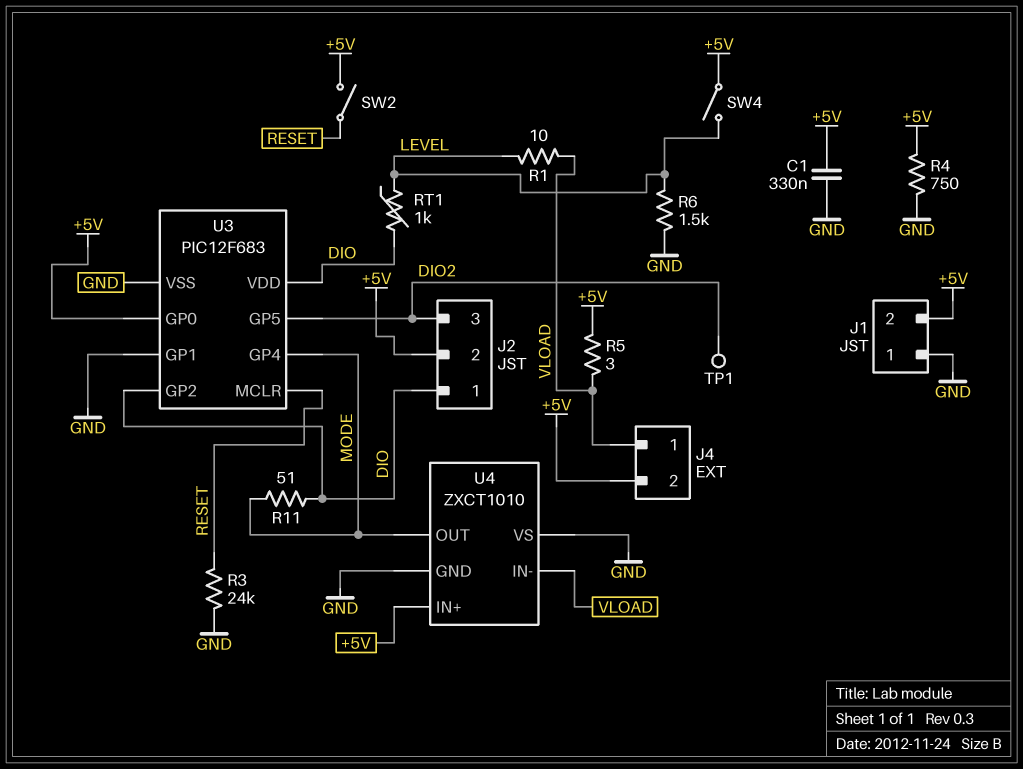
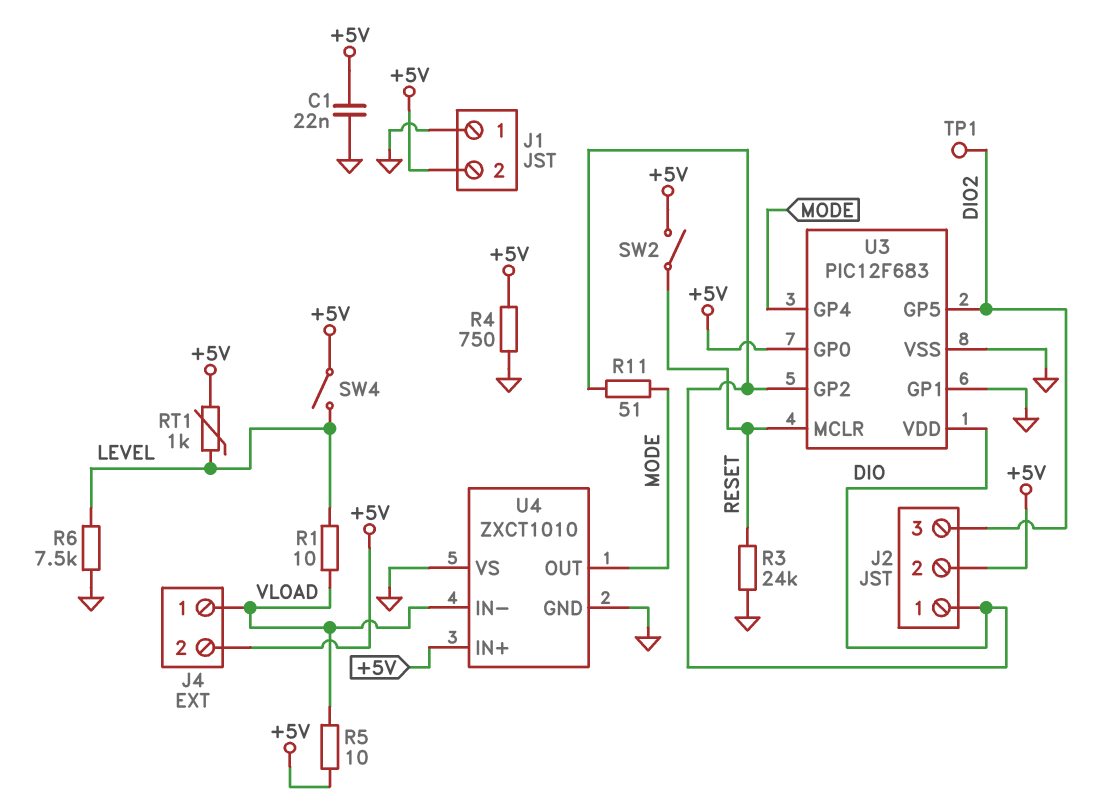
C1: 330nF (+5V, GND) -> 22nF (+5V, GND)
R5: 3 (+5V, VLOAD) -> 10 (+5V, VLOAD)
R6: 1.5k (GND, LEVEL) -> 7.5k (GND, LEVEL)
RT1: 1k (DIO, LEVEL) -> 1k (+5V, LEVEL)

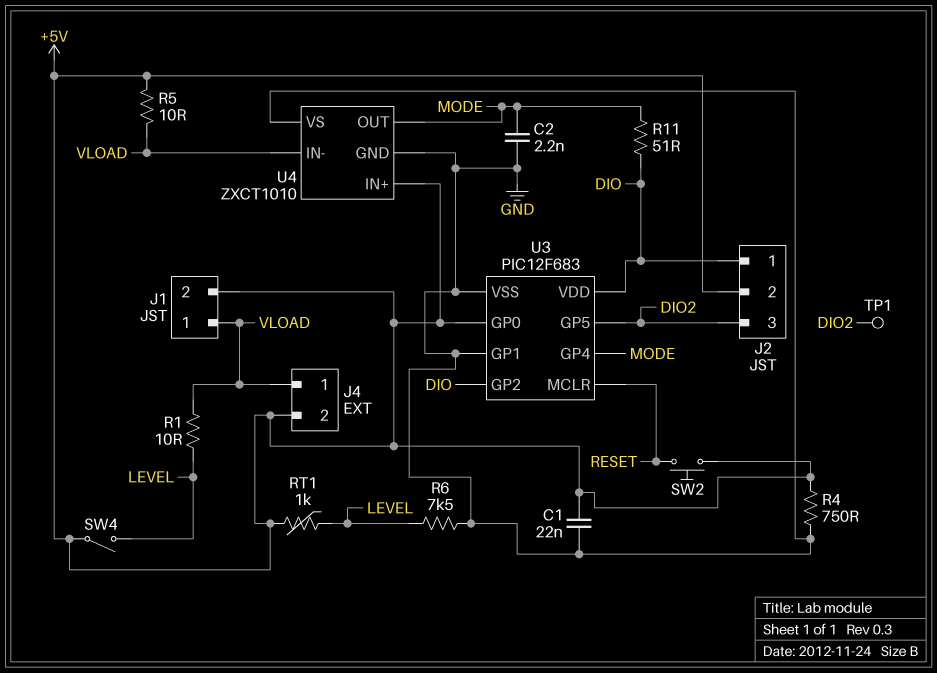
C2: none -> 2.2nF (GND, MODE)
J1 pin 1: GND -> VLOAD
R3: 24k (GND, RESET) -> none
SW2: switch (+5V, RESET) -> button (+5V, RESET)

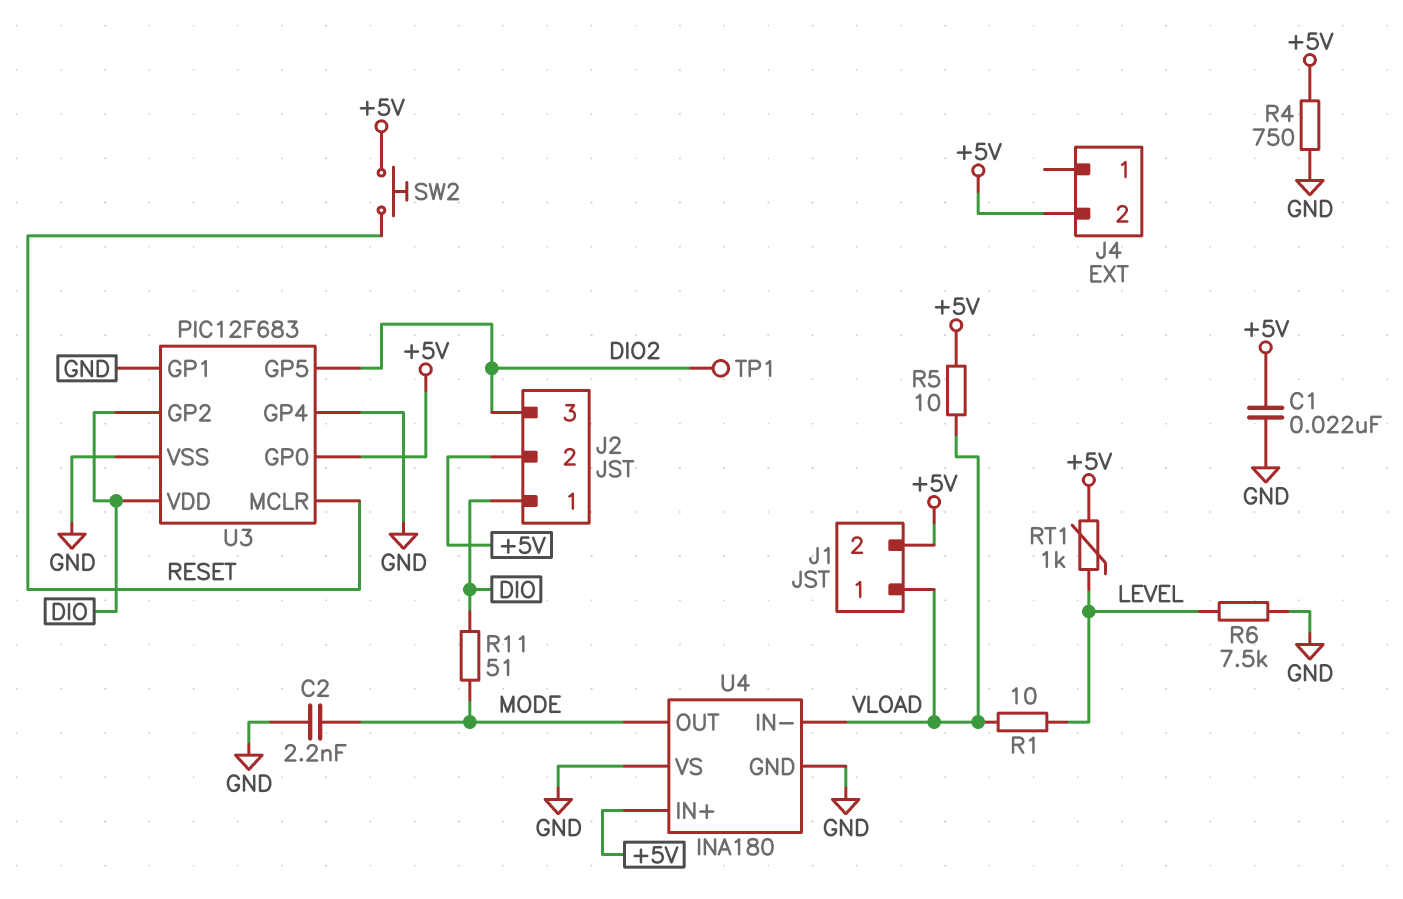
J4 pin 1: VLOAD -> none
SW4: switch (+5V, LEVEL) -> none
U3 pin GP4: MODE -> GND
U4: ZXCT1010 -> INA180

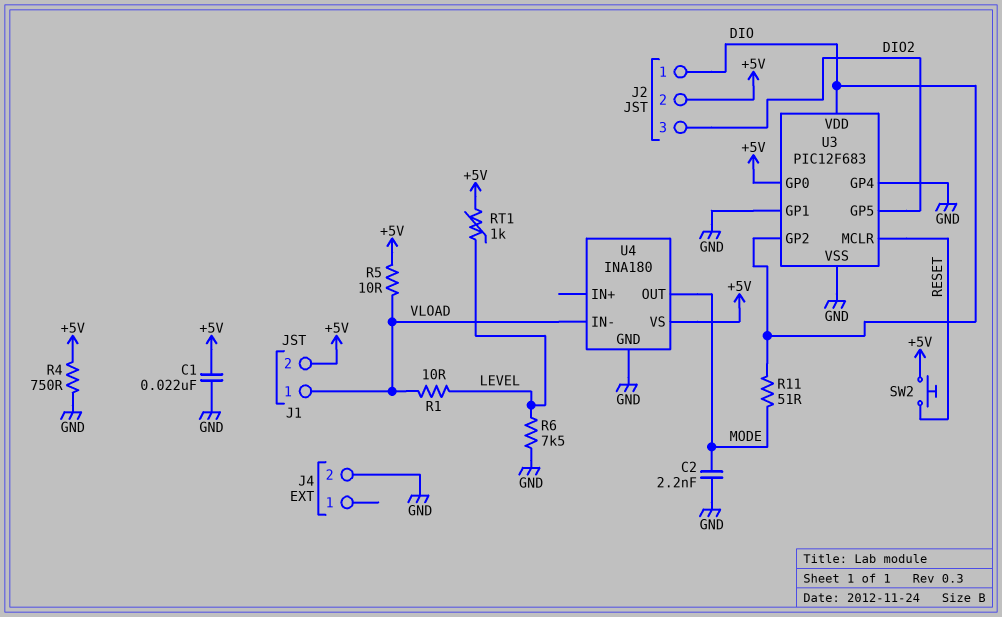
J4 pin 2: +5V -> GND
TP1: test point (DIO2) -> none
U4 pin IN+: +5V -> none
U4 pin VS: GND -> +5V

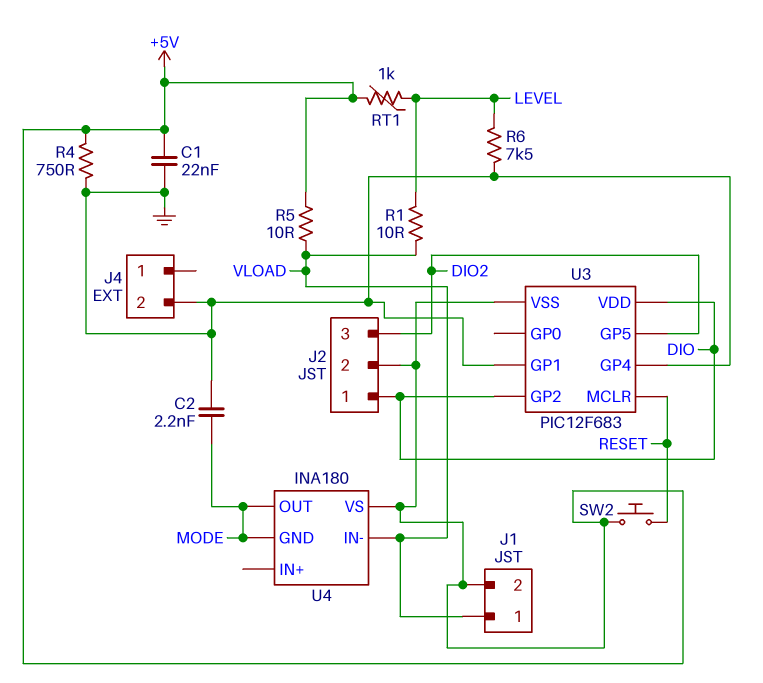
R11: 51 (DIO, MODE) -> none
U3 pin GP0: +5V -> none
U3 pin VSS: GND -> +5V
U4 pin GND: GND -> MODE

